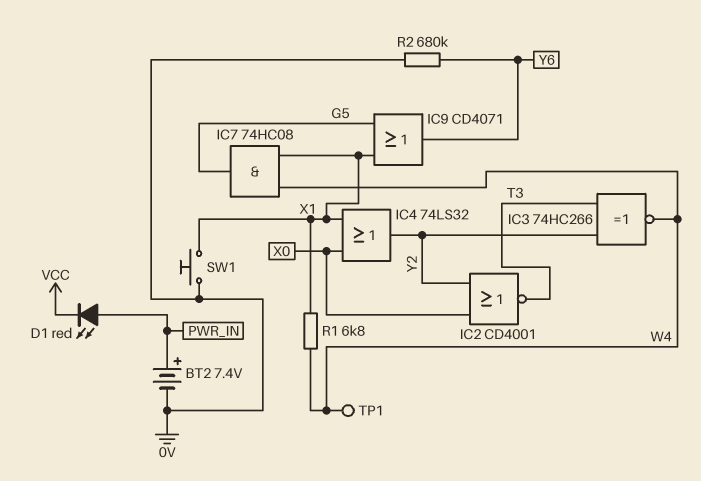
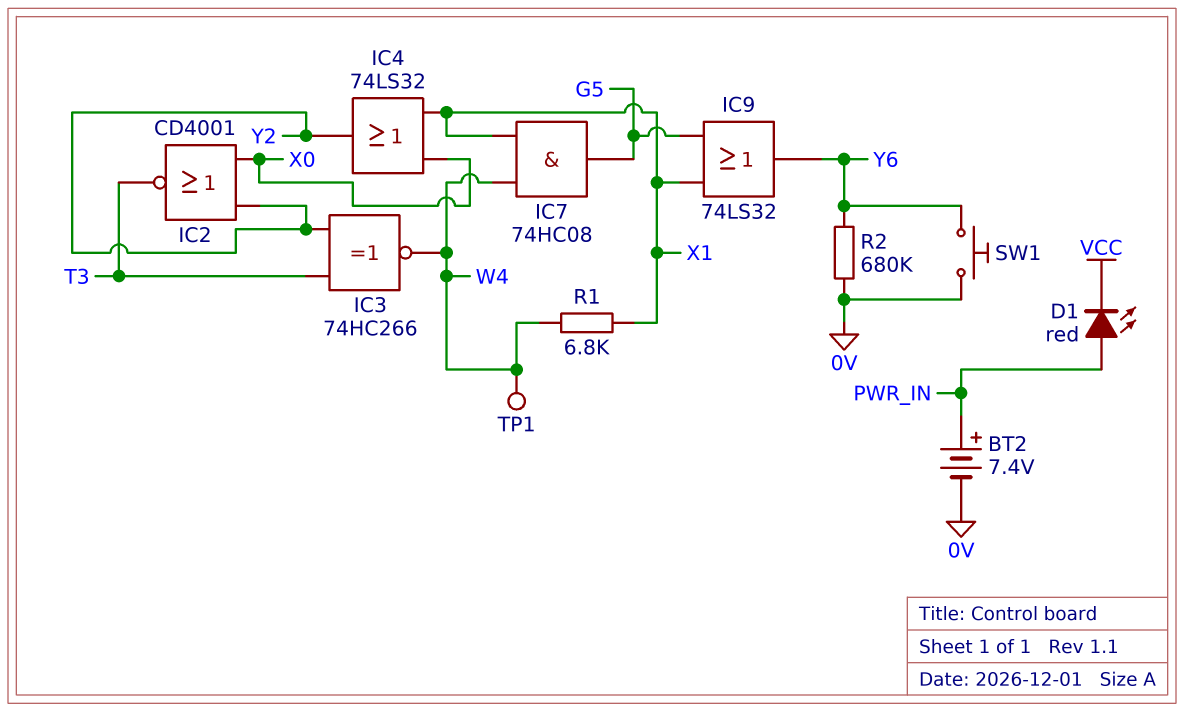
IC9: OR CD4071 (in G5, in X1, out Y6) -> OR 74LS32 (in G5, in X1, out Y6)
SW1: button (0V, X1) -> button (0V, Y6)

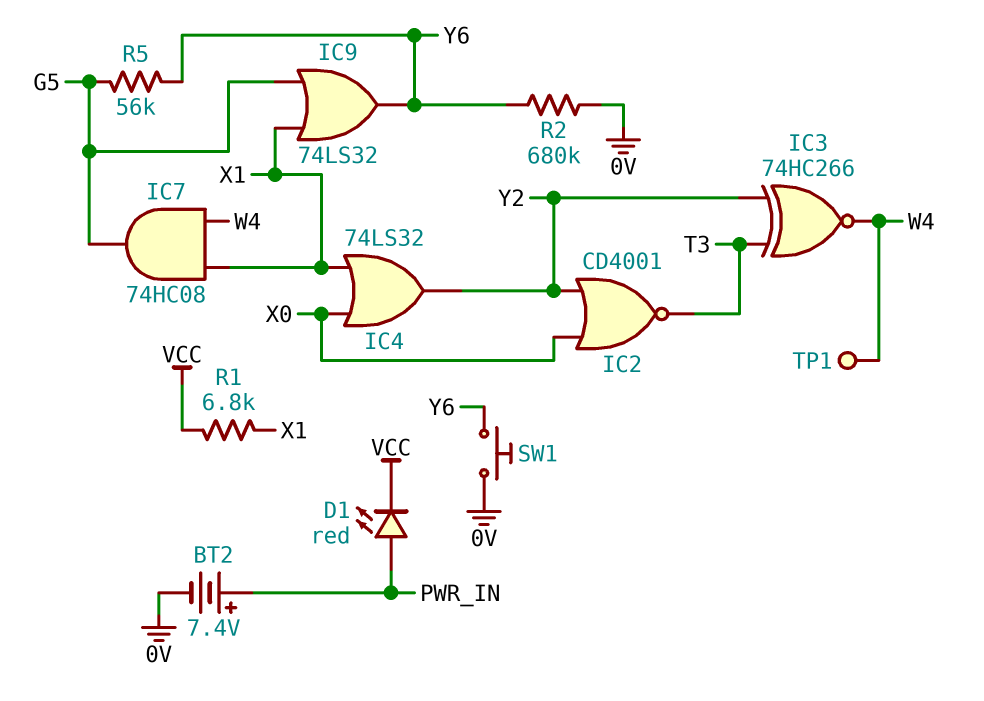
R1: 6.8k (W4, X1) -> 6.8k (VCC, X1)
R5: none -> 56k (G5, Y6)

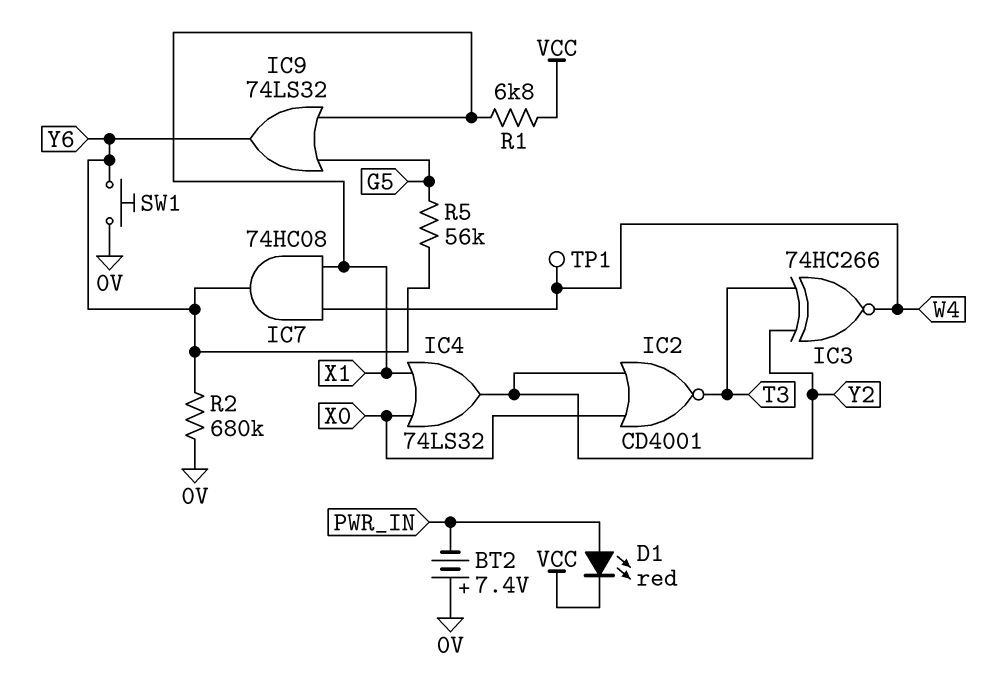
BT2: 7.4V (plus PWR_IN, minus 0V) -> 7.4V (plus 0V, minus PWR_IN)
IC7: AND 74HC08 (in W4, in X1, out G5) -> AND 74HC08 (in W4, in X1, out Y6)

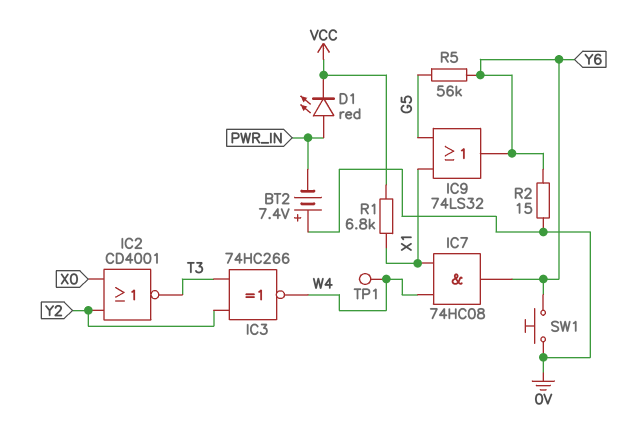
IC4: OR 74LS32 (in X0, in X1, out Y2) -> none
R2: 680k (0V, Y6) -> 15 (0V, Y6)

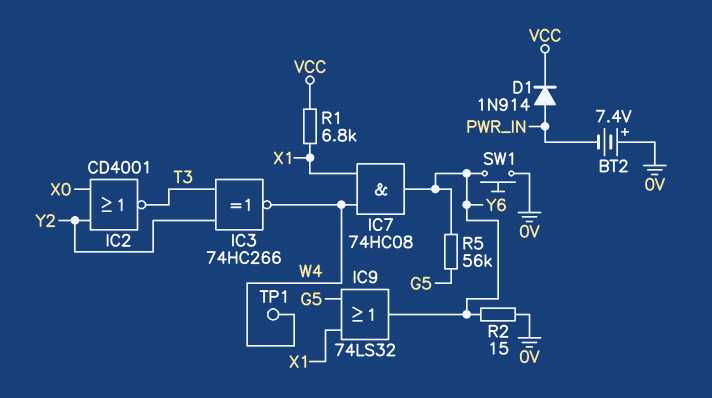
D1: LED red (A PWR_IN, K VCC) -> diode 1N914 (A PWR_IN, K VCC)

